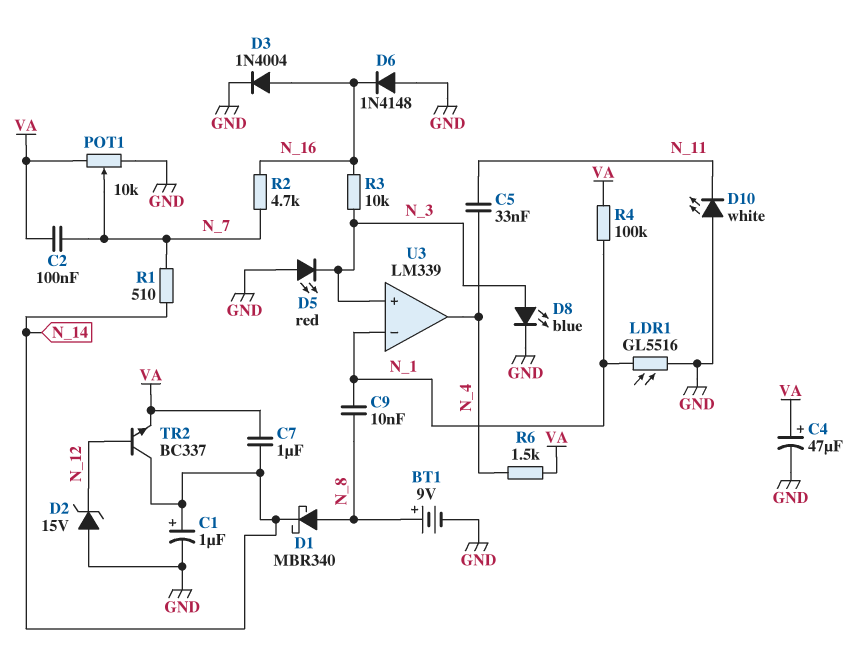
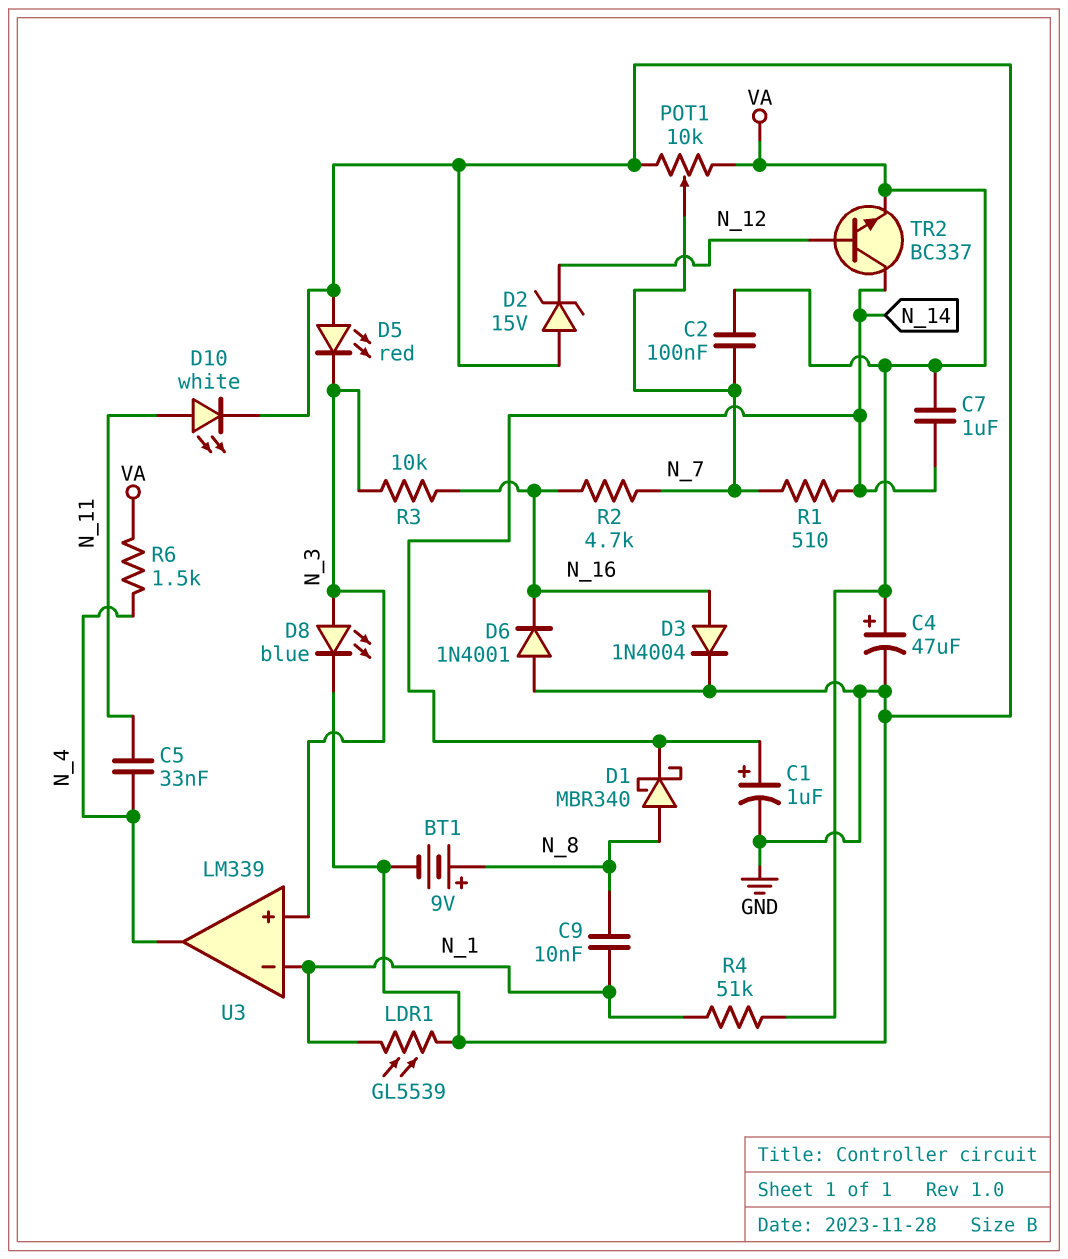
D6: diode 1N4148 (A GND, K N_16) -> diode 1N4001 (A GND, K N_16)
D10: LED white (A GND, K N_11) -> LED white (A N_11, K GND)
LDR1: GL5516 (GND, N_1) -> GL5539 (GND, N_1)
R4: 100k (N_1, VA) -> 51k (N_1, VA)

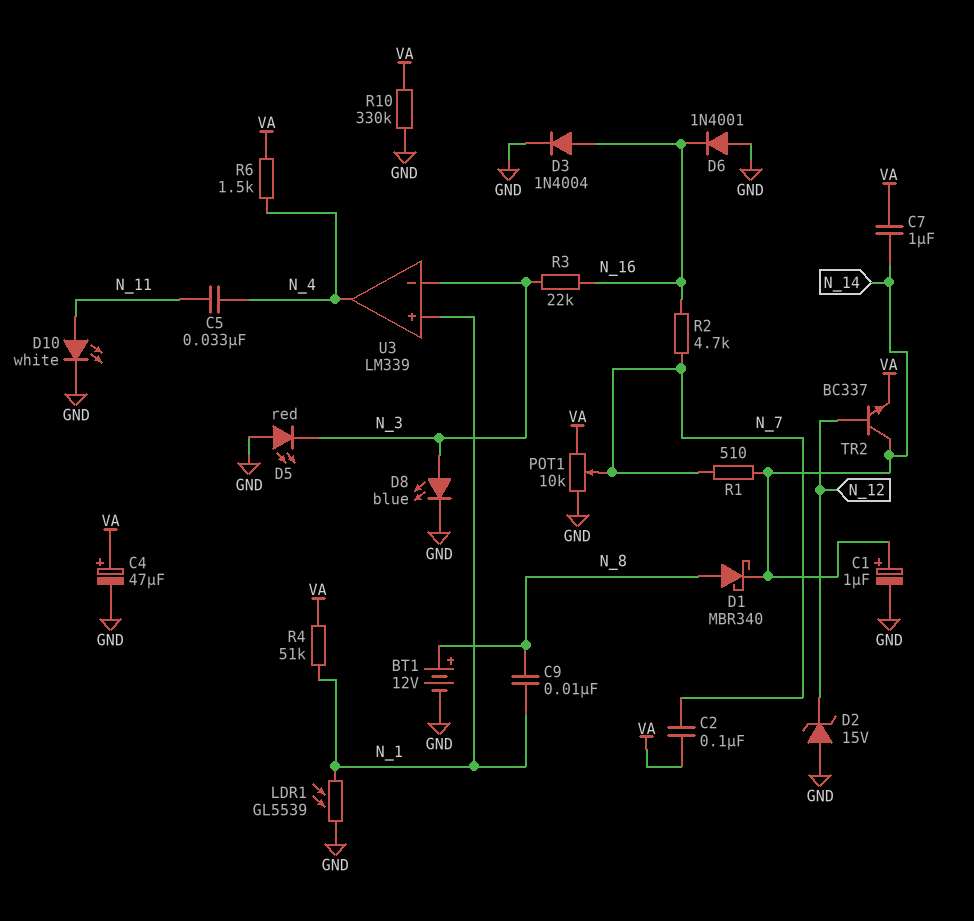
BT1: 9V (plus N_8, minus GND) -> 12V (plus N_8, minus GND)
R3: 10k (N_3, N_16) -> 22k (N_3, N_16)
R10: none -> 330k (GND, VA)
U3 pin in+: N_3 -> N_1
U3 pin in-: N_1 -> N_3

